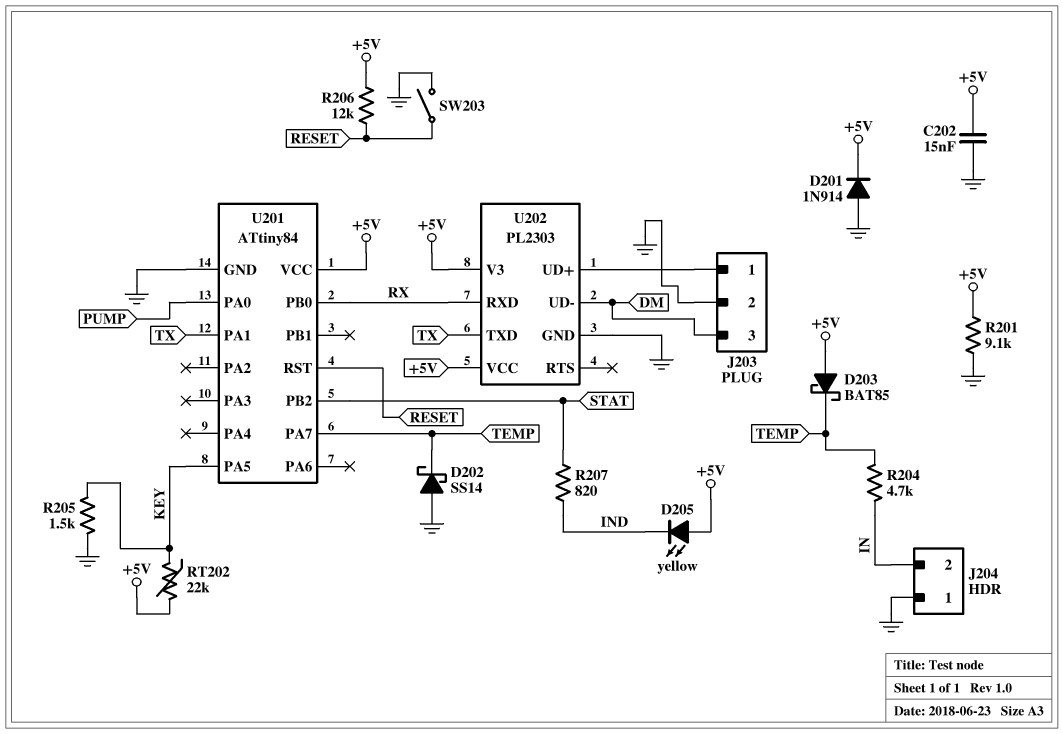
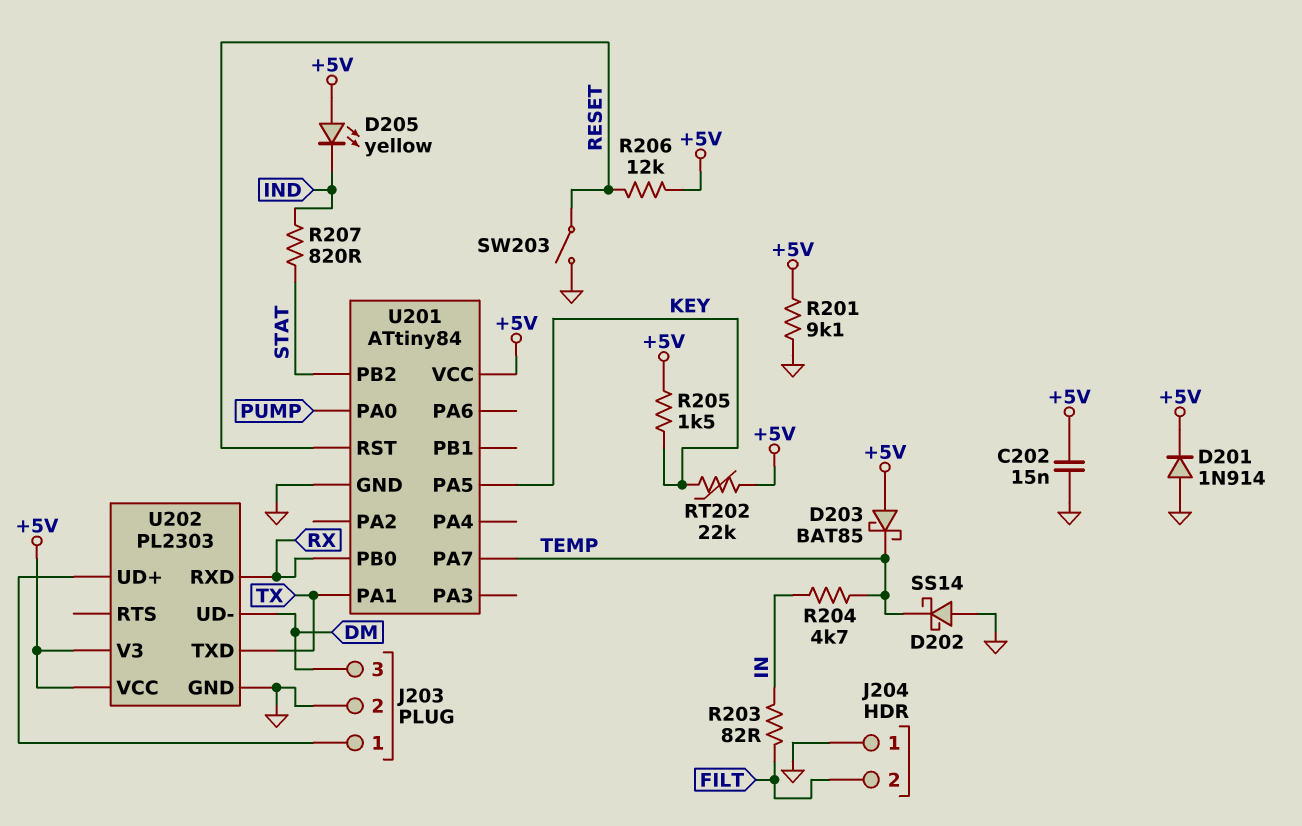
J204 pin 2: IN -> FILT
R203: none -> 82 (FILT, IN)
R205: 1.5k (GND, KEY) -> 1.5k (+5V, KEY)

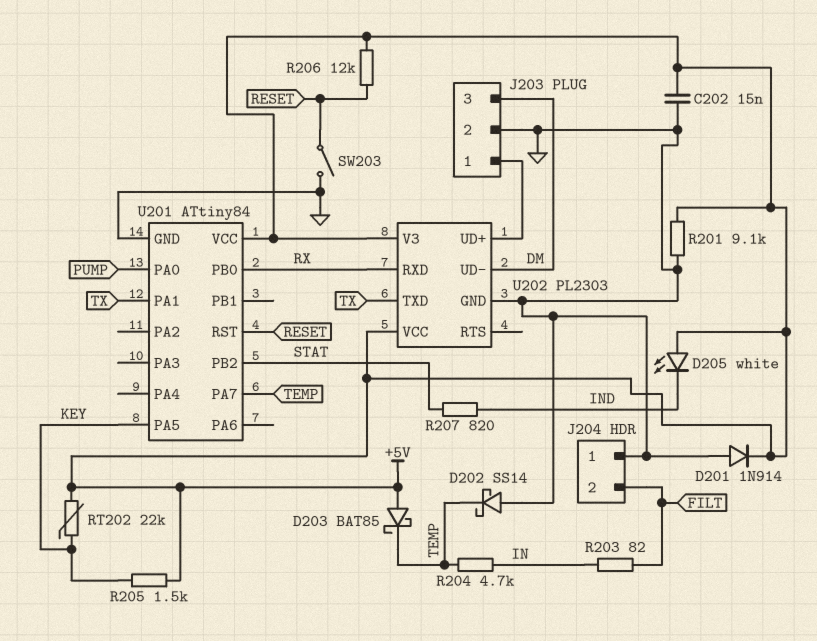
D205: LED yellow (A +5V, K IND) -> LED white (A +5V, K IND)

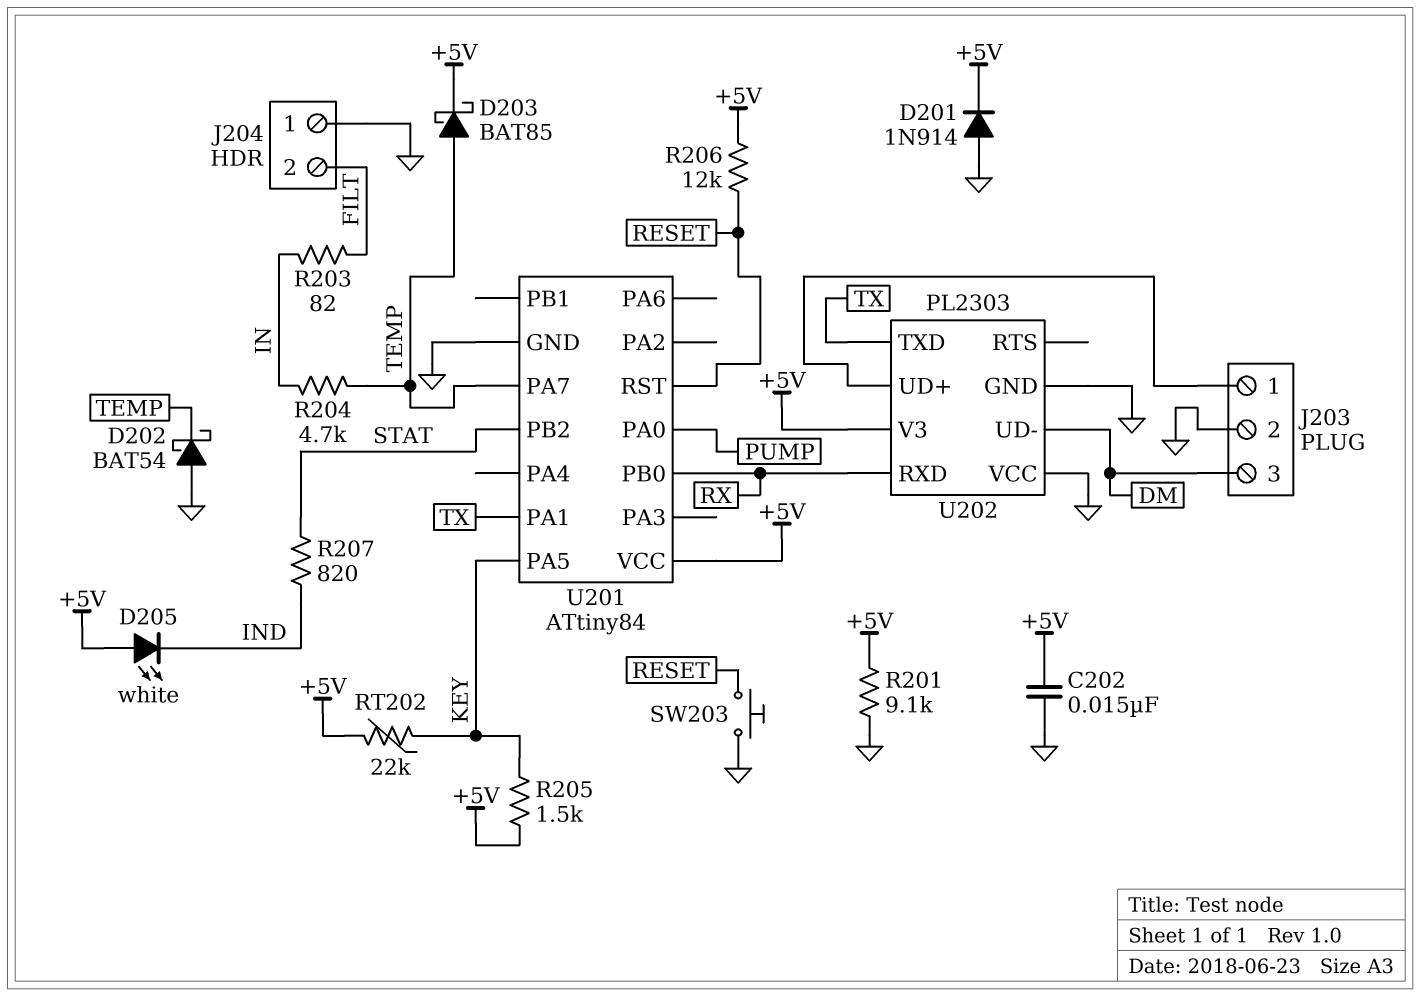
D202: schottky SS14 (A GND, K TEMP) -> schottky BAT54 (A GND, K TEMP)
D203: schottky BAT85 (A +5V, K TEMP) -> schottky BAT85 (A TEMP, K +5V)
SW203: switch (GND, RESET) -> button (GND, RESET)
U202 pin VCC: +5V -> GND

